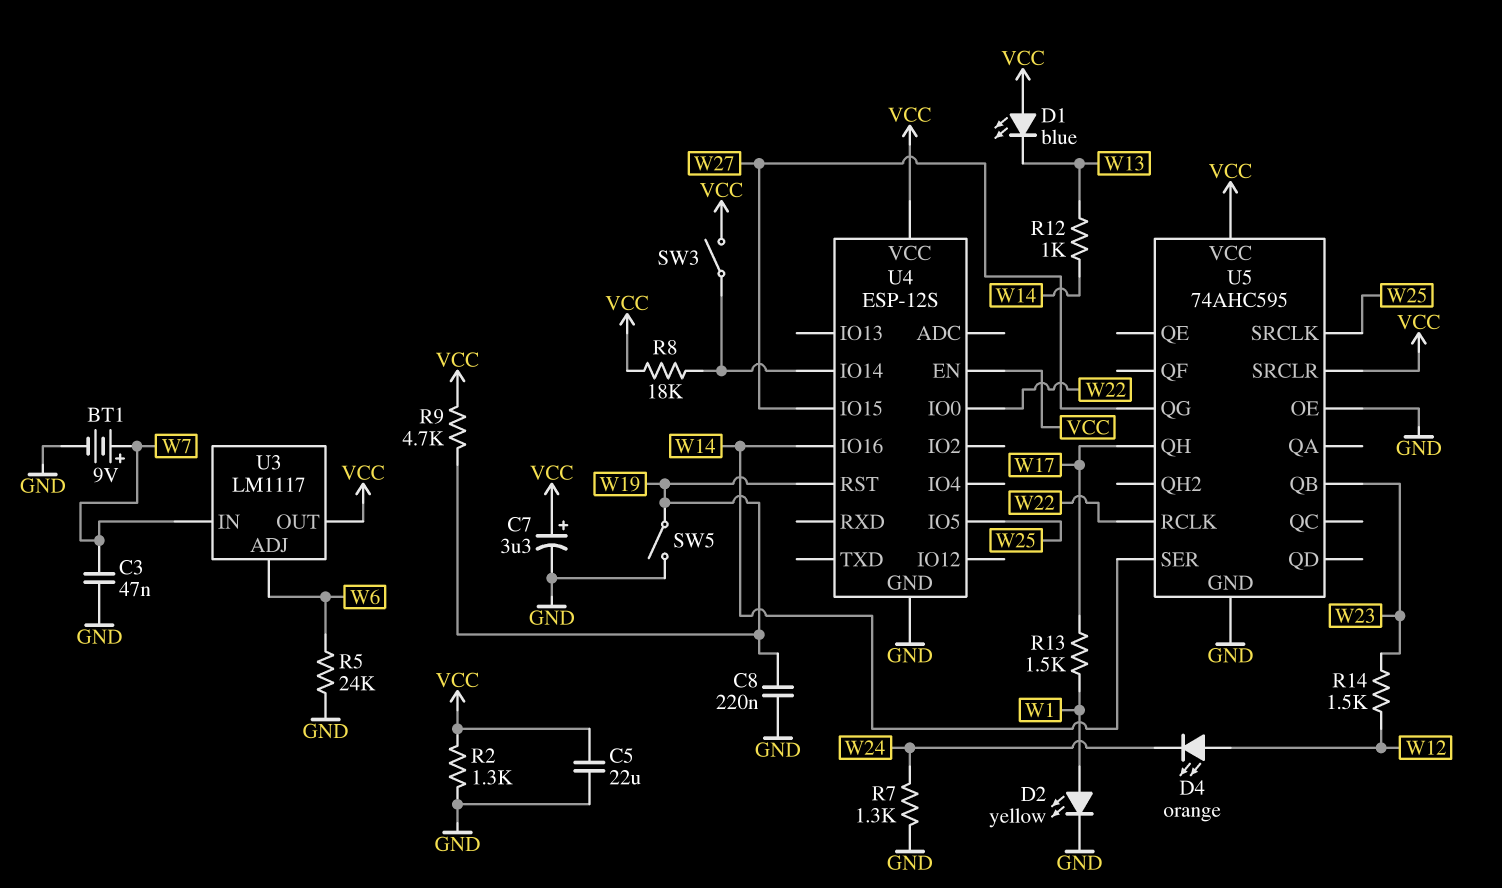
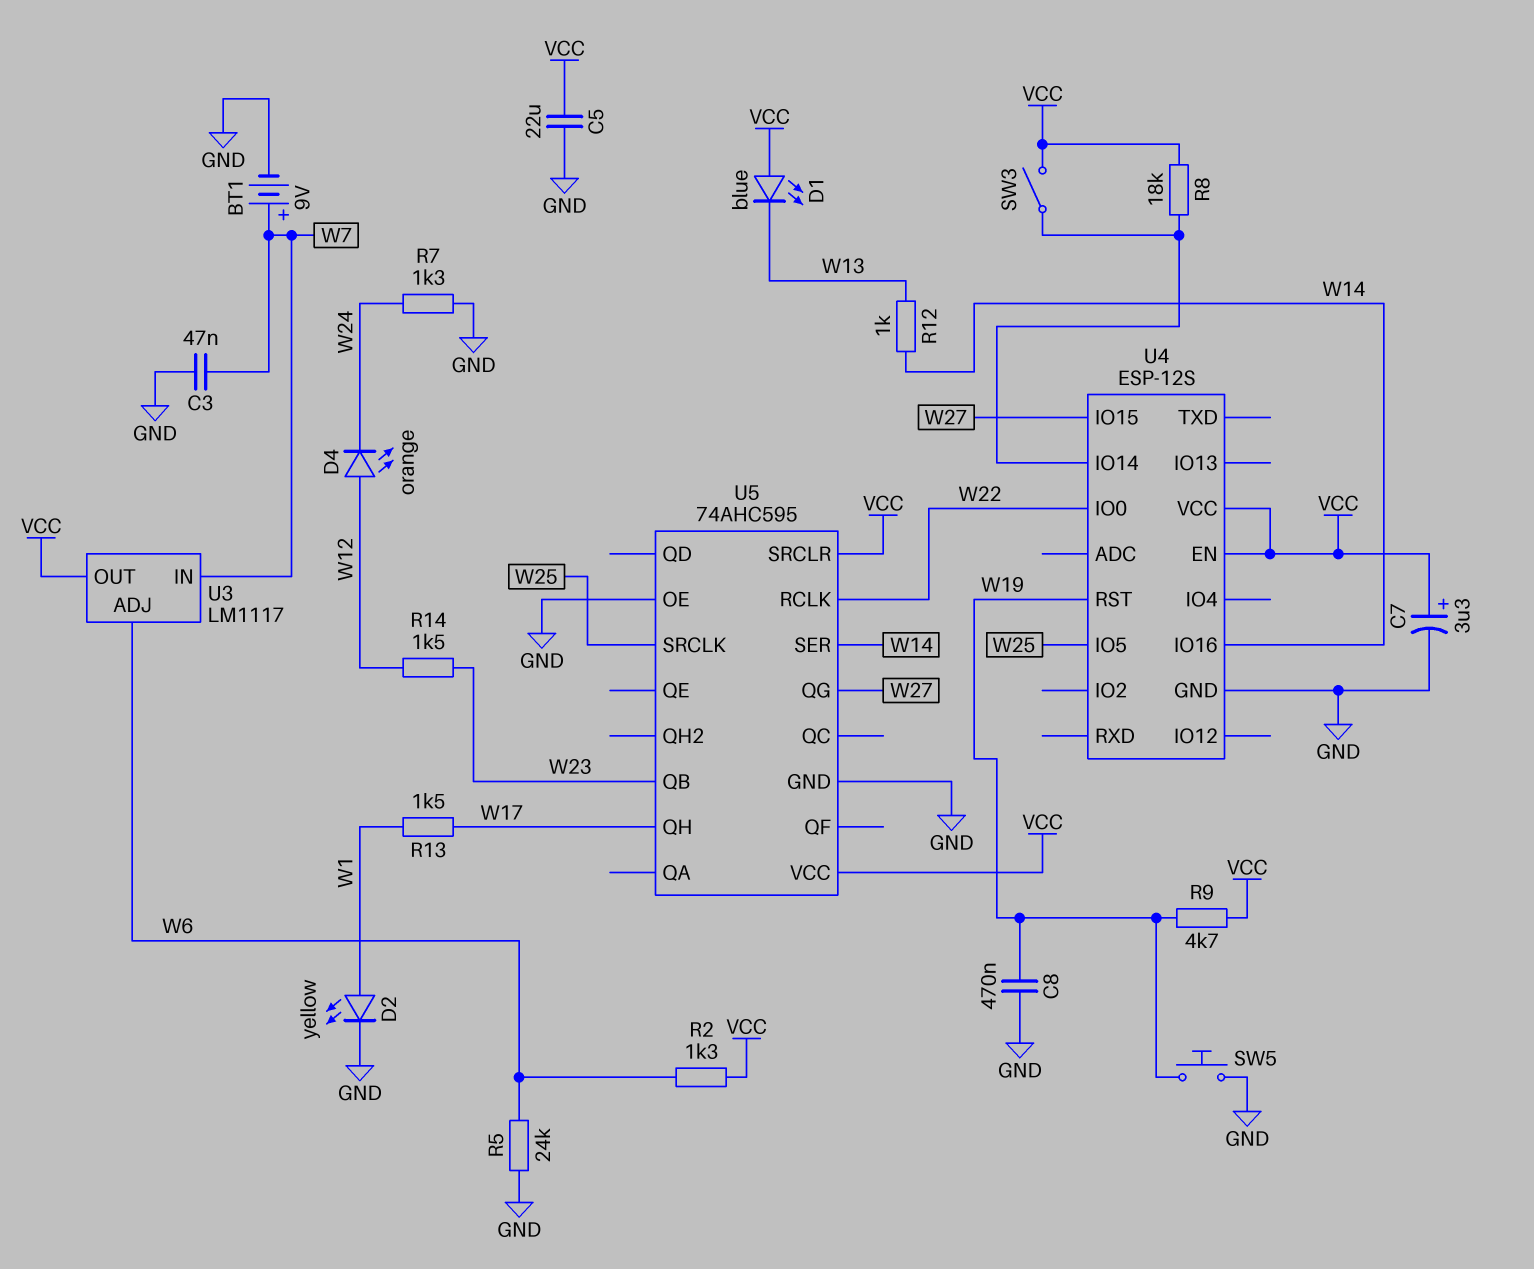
C8: 220nF (GND, W19) -> 470nF (GND, W19)
R2: 1.3k (GND, VCC) -> 1.3k (VCC, W6)
SW5: switch (GND, W19) -> button (GND, W19)

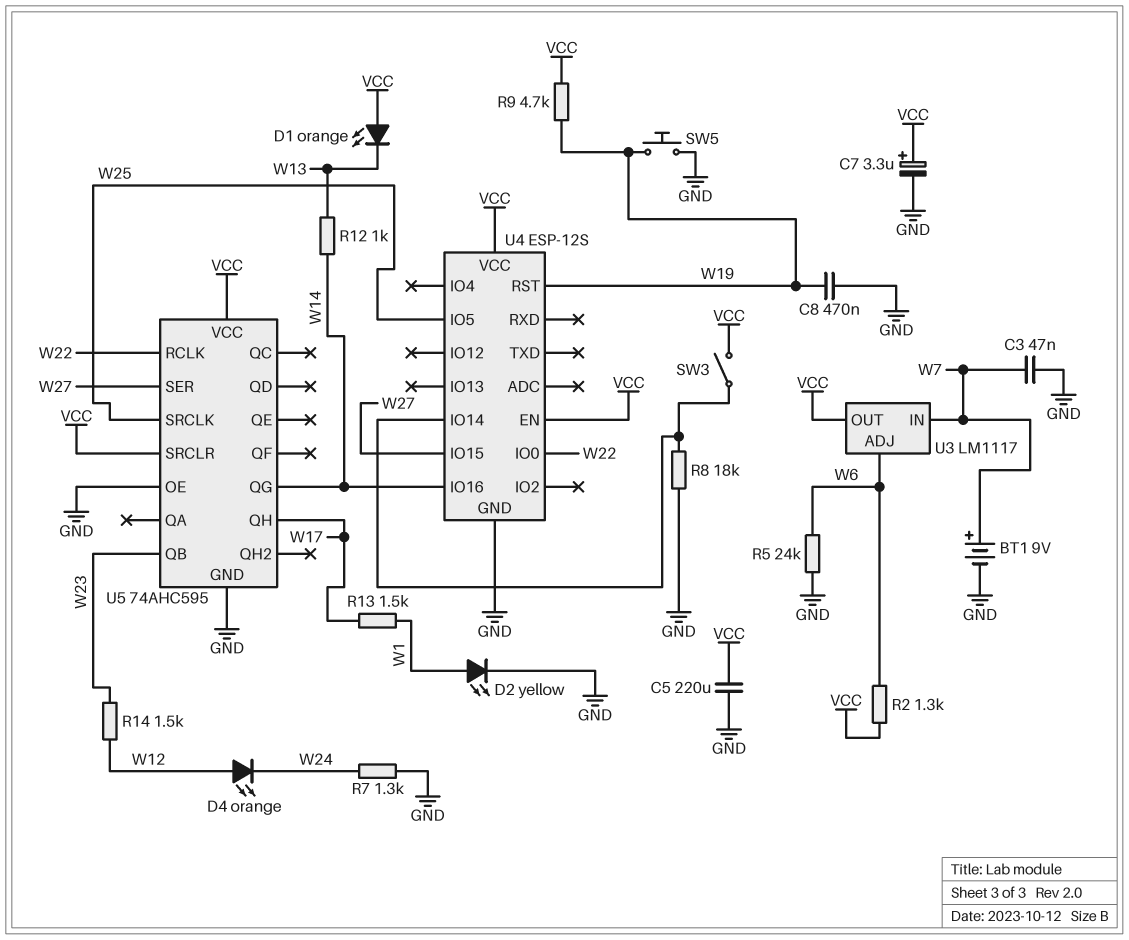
C5: 22uF (GND, VCC) -> 220uF (GND, VCC)
D1: LED blue (A VCC, K W13) -> LED orange (A VCC, K W13)
R8: 18k (U4/IO14, VCC) -> 18k (GND, U4/IO14)
U5 pin QG: W27 -> W14
U5 pin SER: W14 -> W27

